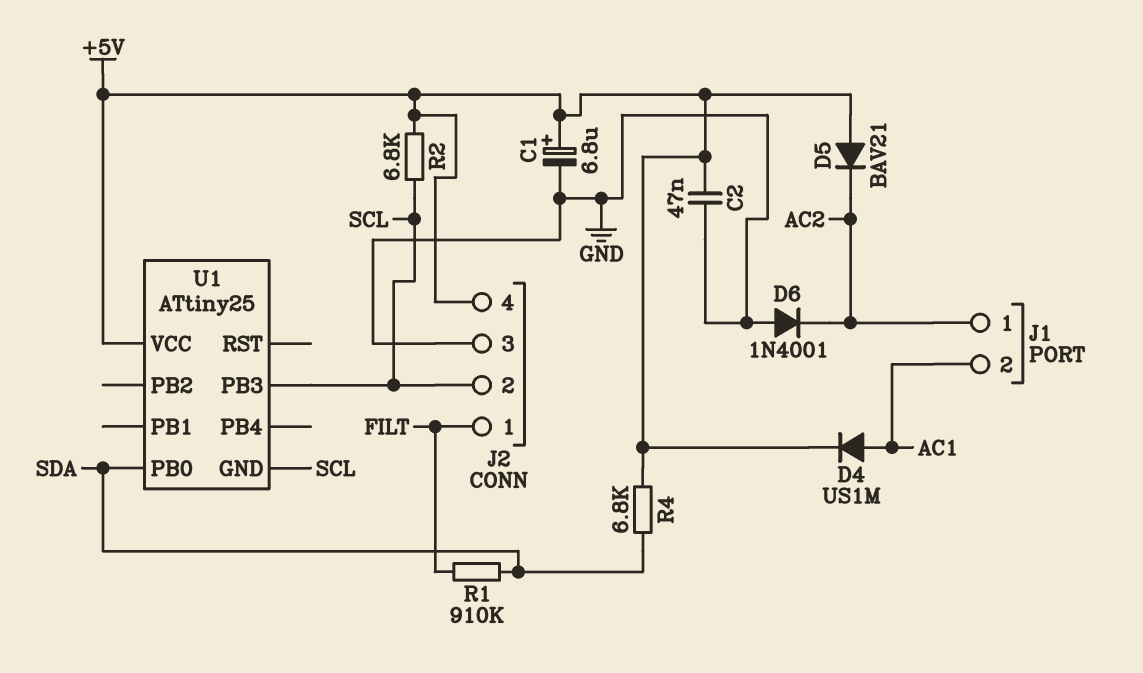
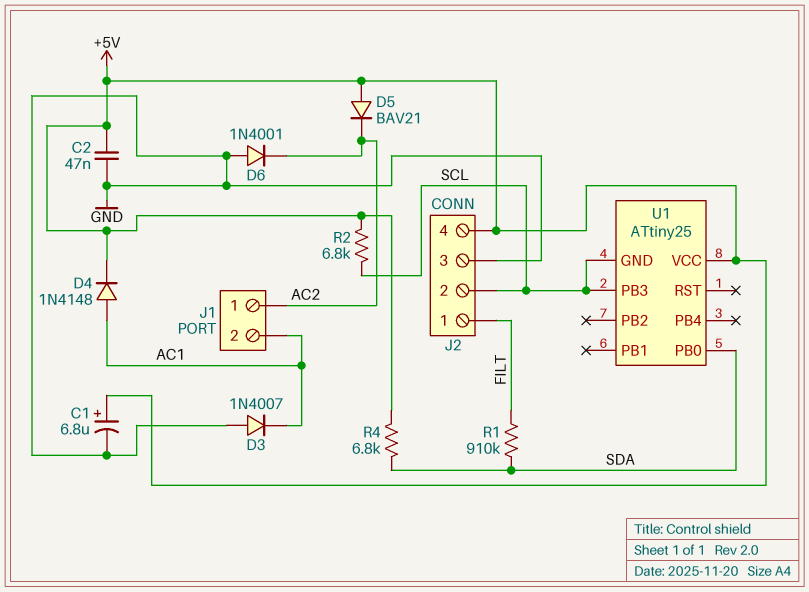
D3: none -> diode 1N4007 (A GND, K AC1)
D4: diode US1M (A AC1, K +5V) -> diode 1N4148 (A AC1, K +5V)

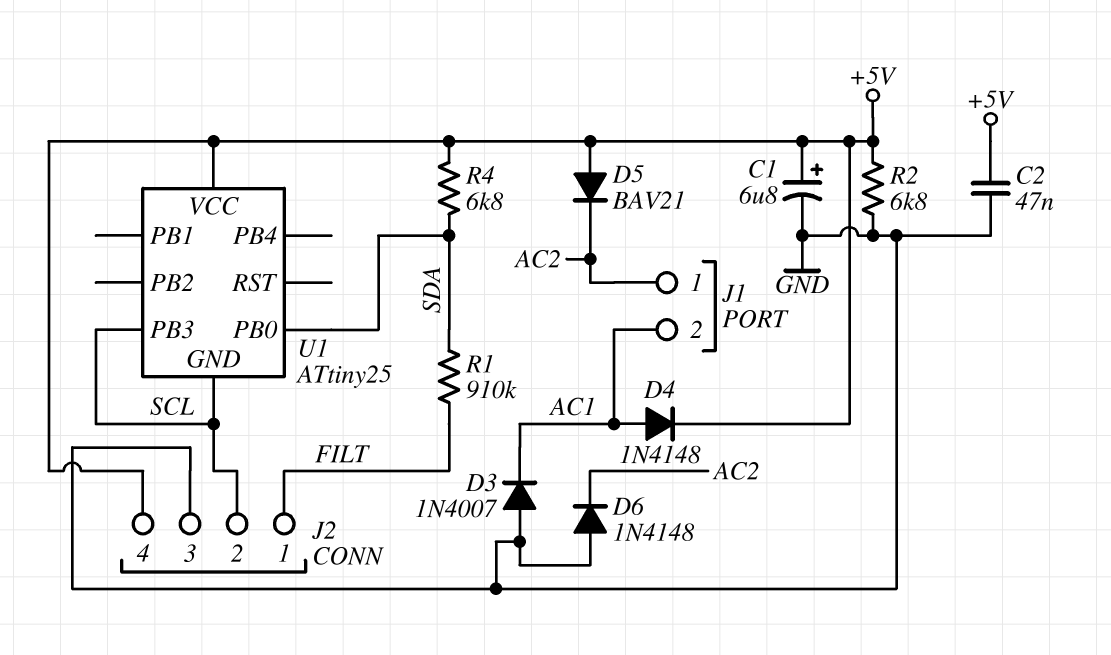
D6: diode 1N4001 (A GND, K AC2) -> diode 1N4148 (A GND, K AC2)
R2: 6.8k (+5V, SCL) -> 6.8k (+5V, GND)

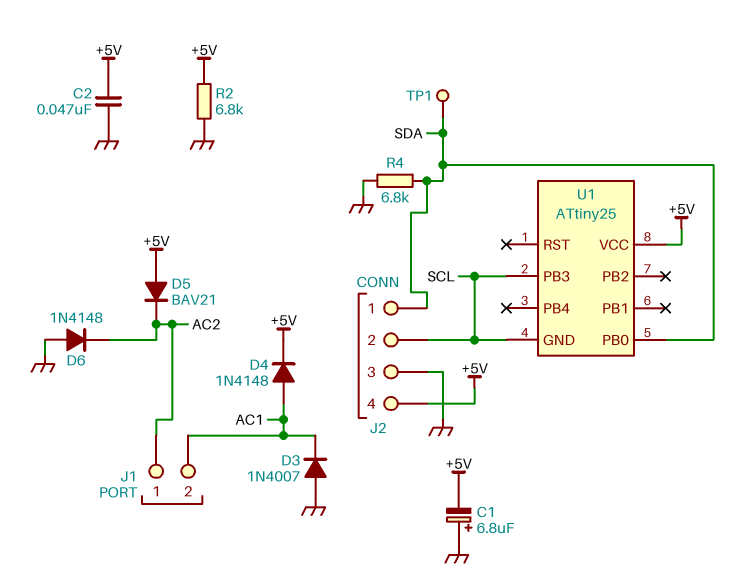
C1: 6.8uF (plus +5V, minus GND) -> 6.8uF (plus GND, minus +5V)
J2 pin 1: FILT -> SDA
R1: 910k (FILT, SDA) -> none
R4: 6.8k (+5V, SDA) -> 6.8k (GND, SDA)
TP1: none -> test point (SDA)

